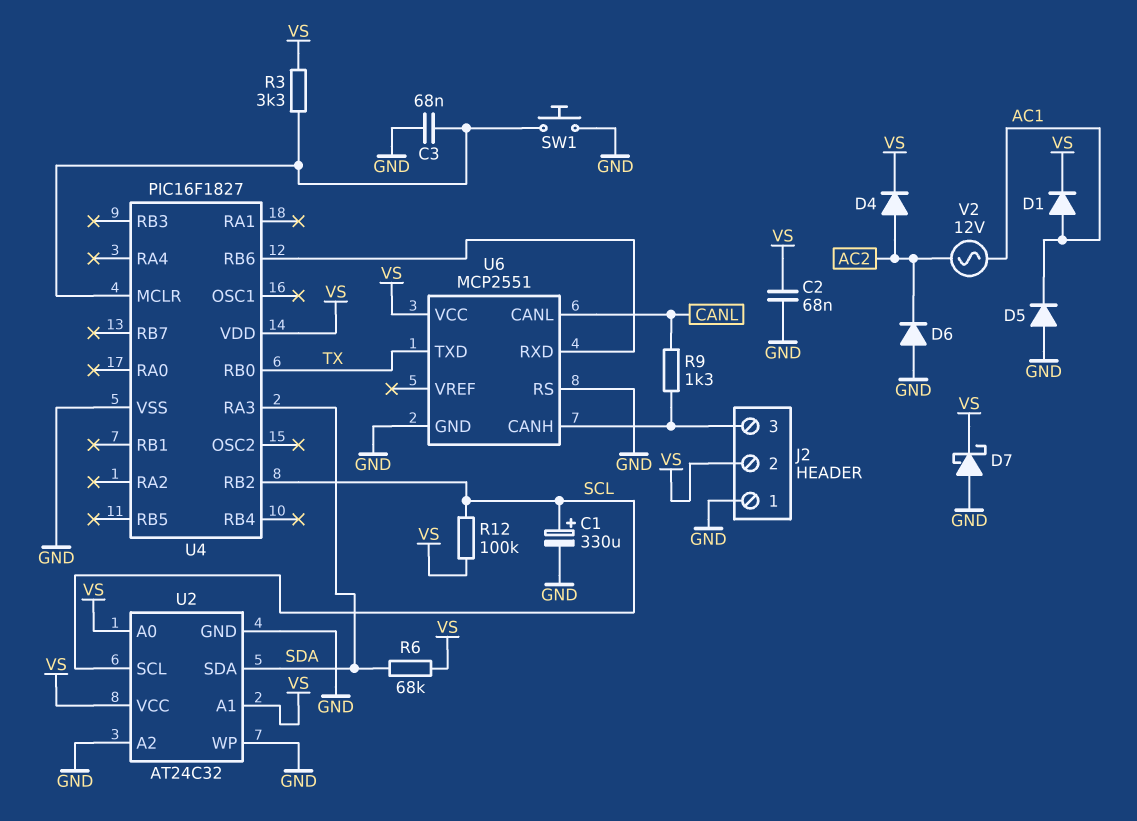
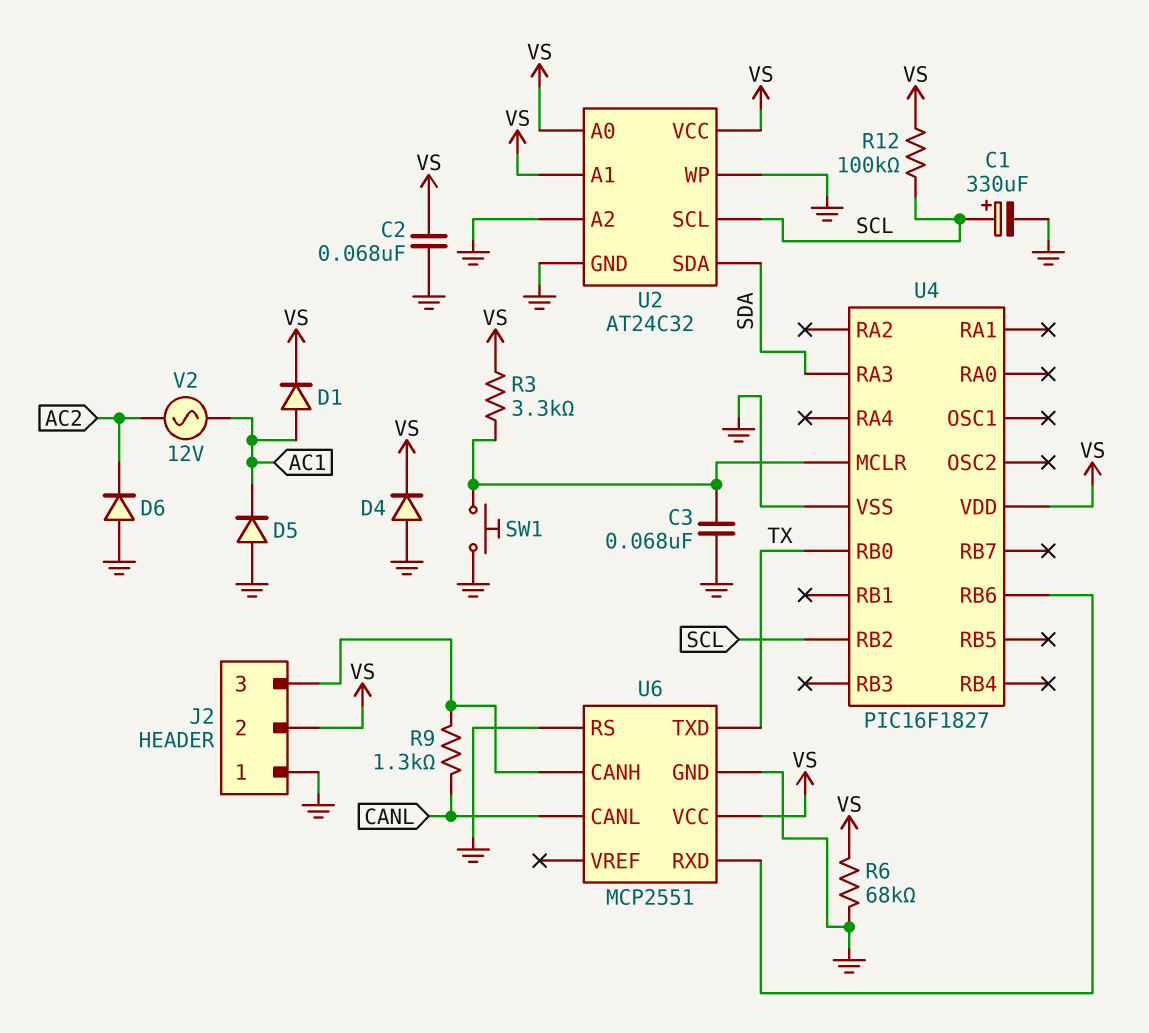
D4: diode (A AC2, K VS) -> diode (A GND, K VS)
D7: schottky (A GND, K VS) -> none
R6: 68k (SDA, VS) -> 68k (GND, VS)

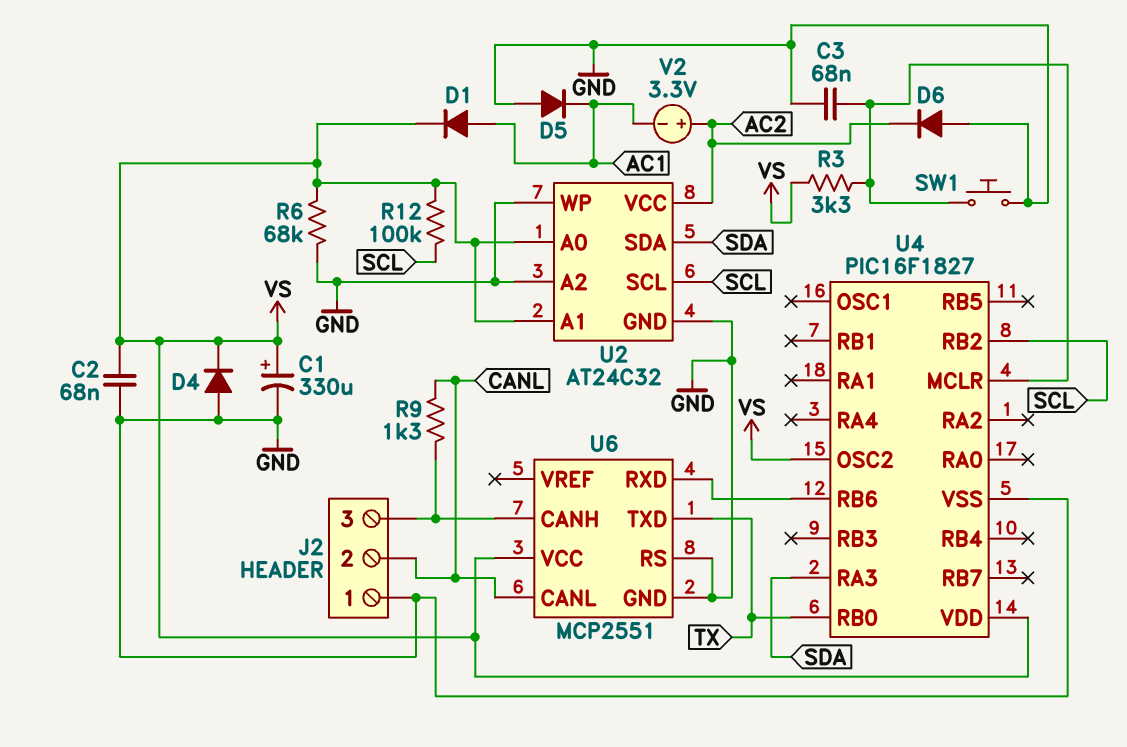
C1: 330uF (plus SCL, minus GND) -> 330uF (plus VS, minus GND)
J2 pin 2: VS -> CANL
U2 pin VCC: VS -> AC2
U4 pin OSC2: none -> VS
V2: AC 12V (AC1, AC2) -> 3.3V (plus AC2, minus AC1)

